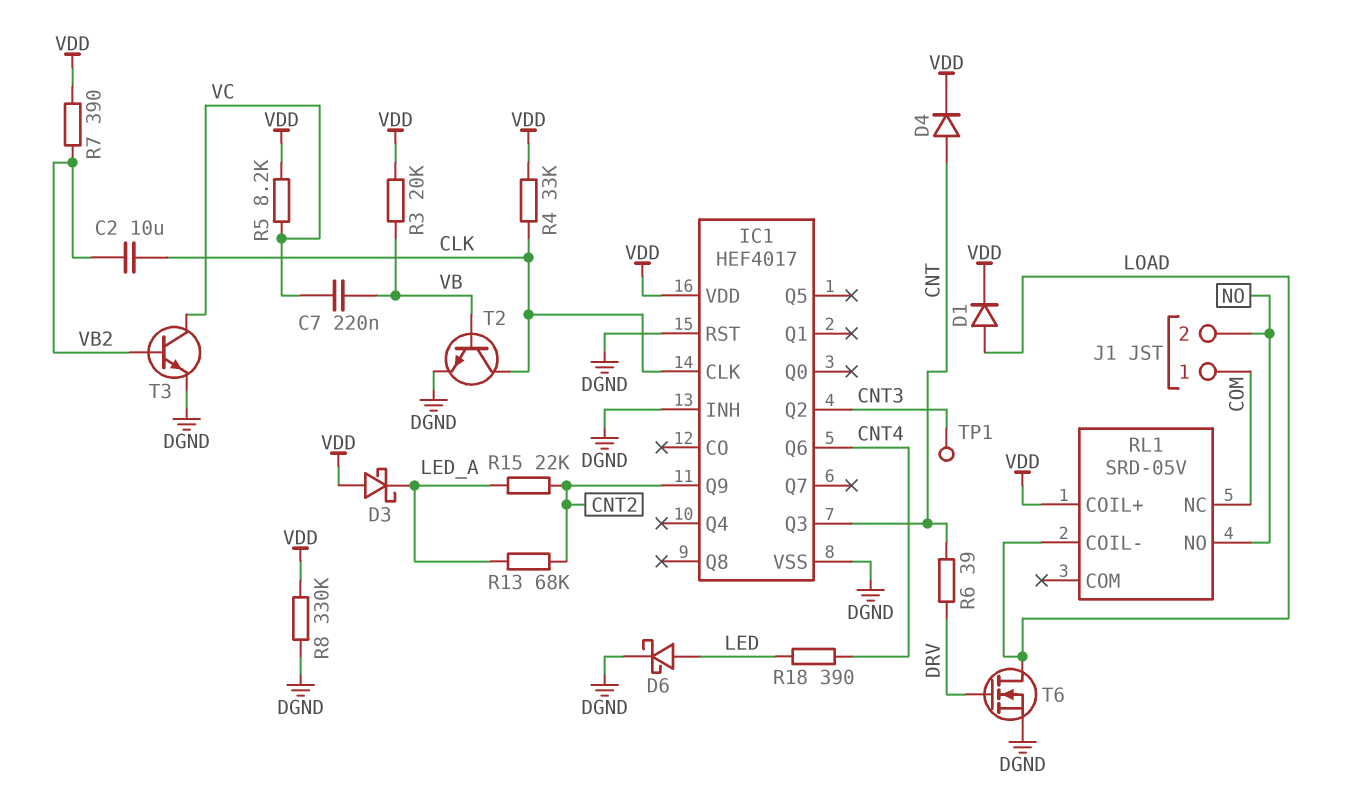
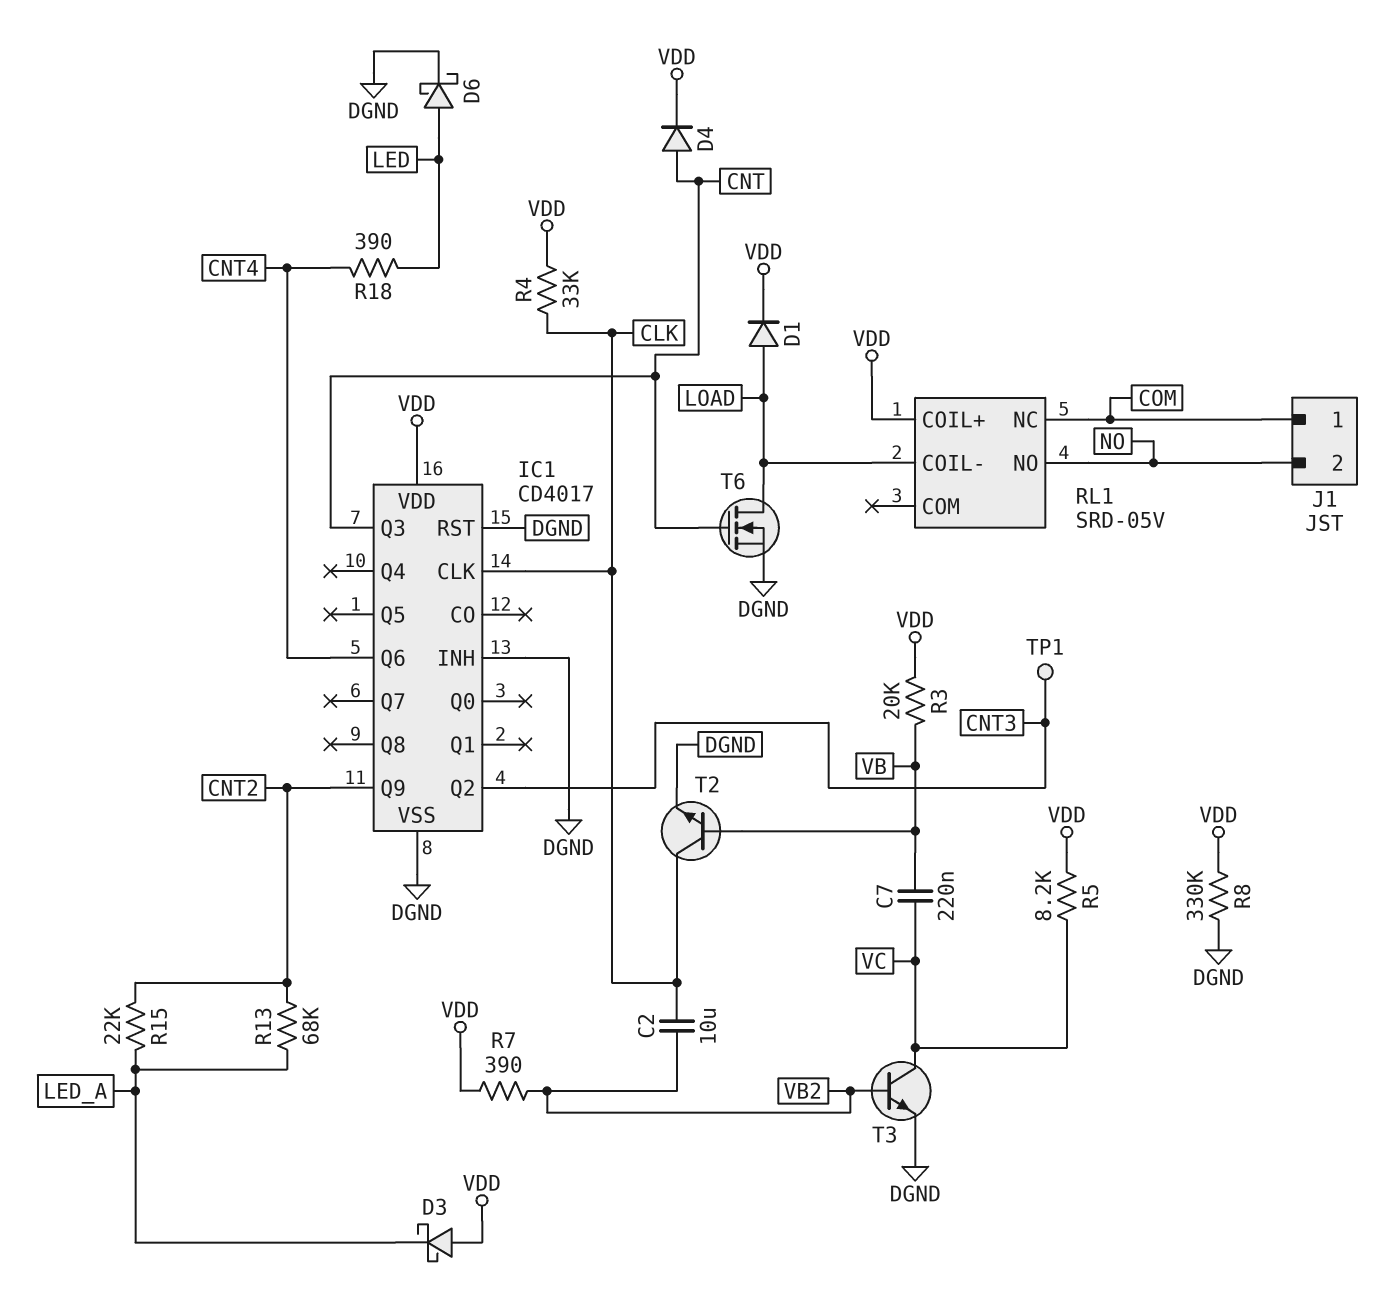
IC1: HEF4017 -> CD4017
R6: 39 (CNT, DRV) -> none
T6: NMOS (G DRV, D LOAD, S DGND) -> NMOS (G CNT, D LOAD, S DGND)

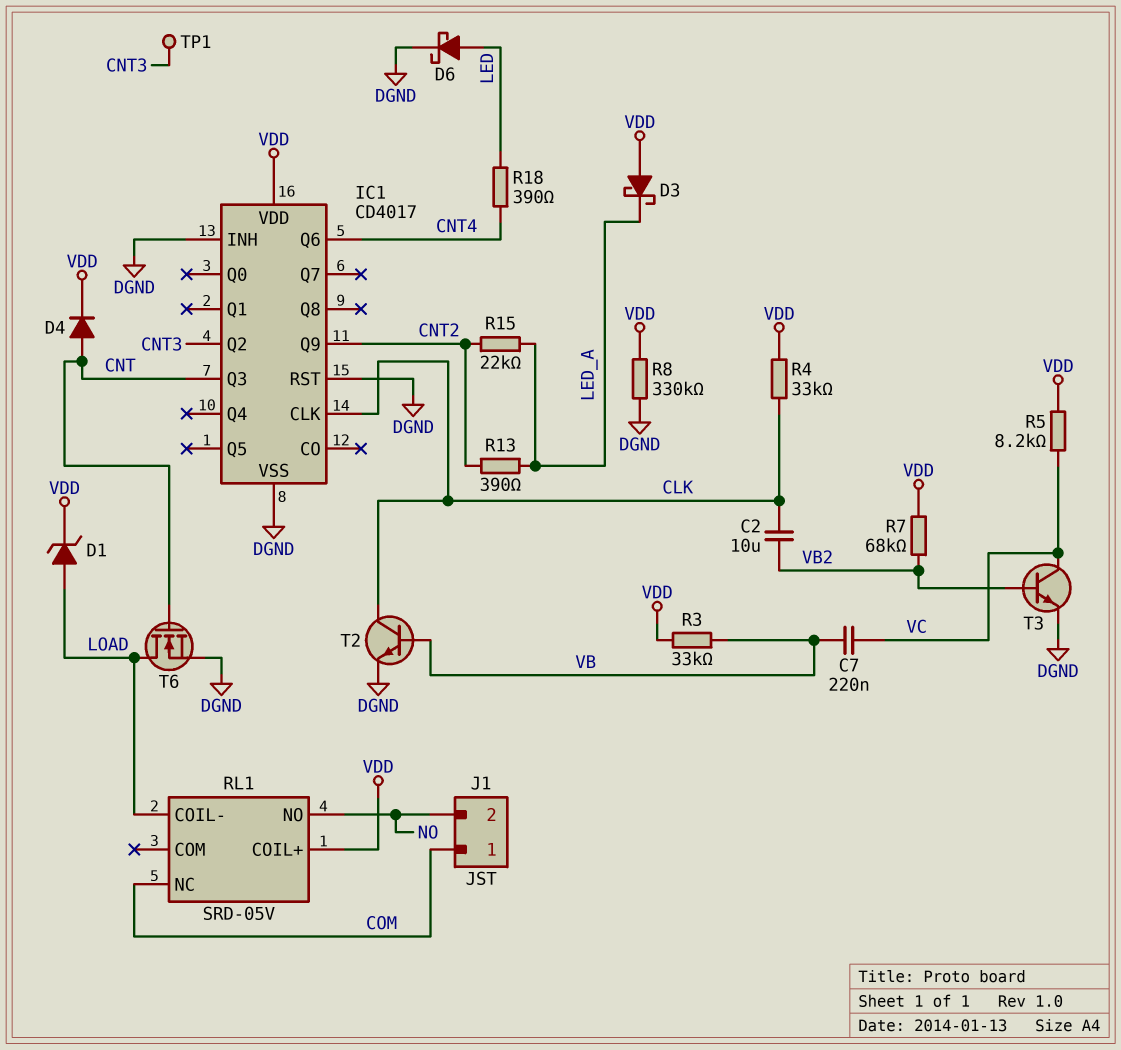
D1: diode (A LOAD, K VDD) -> zener (A LOAD, K VDD)
R3: 20k (VB, VDD) -> 33k (VB, VDD)
R7: 390 (VB2, VDD) -> 68k (VB2, VDD)
R13: 68k (CNT2, LED_A) -> 390 (CNT2, LED_A)

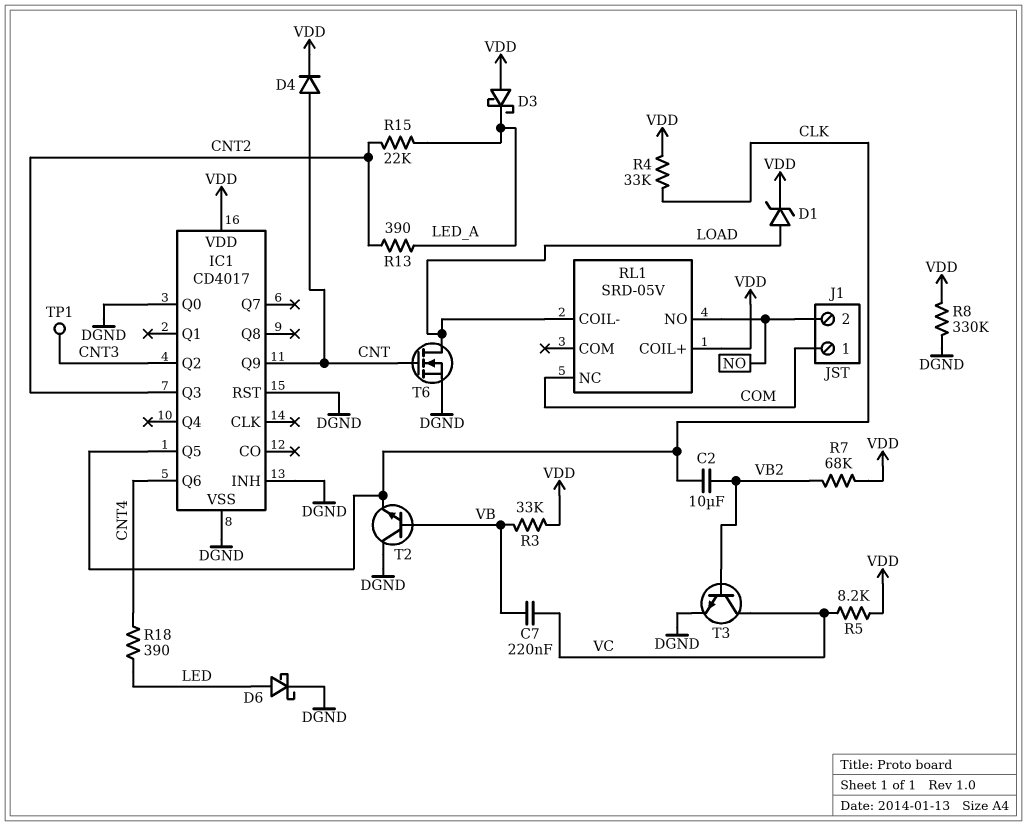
IC1 pin CLK: CLK -> none
IC1 pin Q0: none -> DGND
IC1 pin Q3: CNT -> CNT2
IC1 pin Q5: none -> CLK
IC1 pin Q9: CNT2 -> CNT
T2: NPN (B VB, C CLK, E DGND) -> NPN (B VB, C DGND, E CLK)

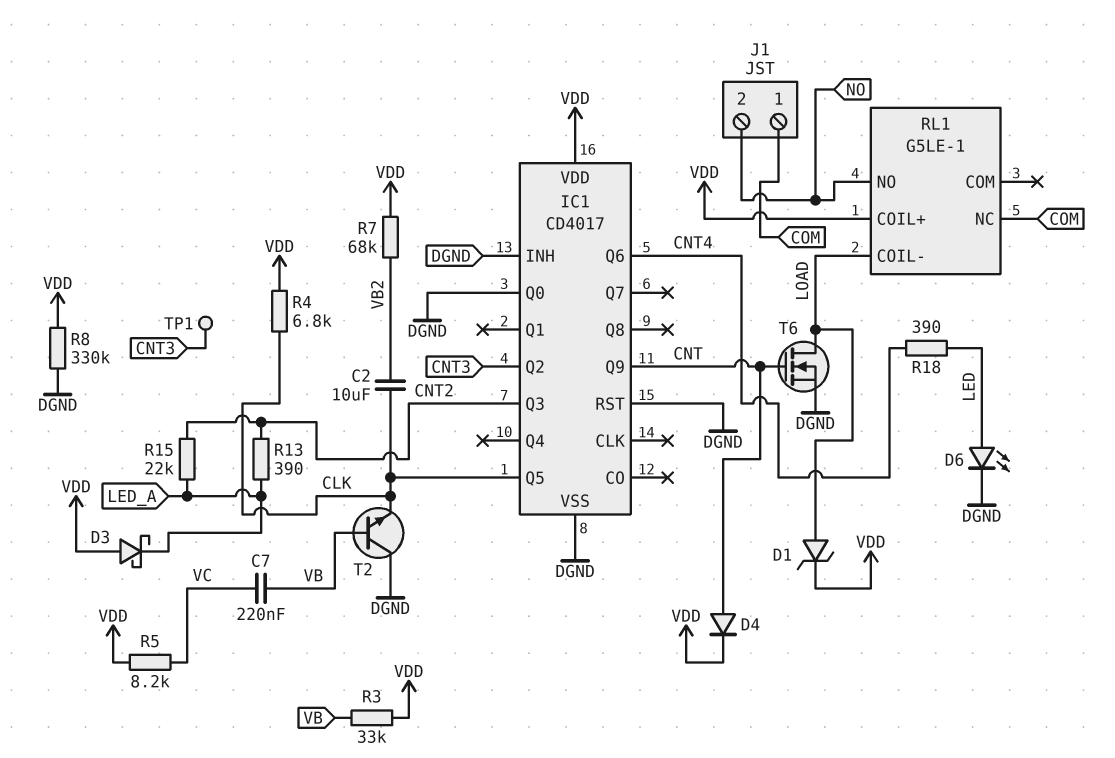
D6: schottky (A LED, K DGND) -> LED (A LED, K DGND)
R4: 33k (CLK, VDD) -> 6.8k (CLK, VDD)
RL1: SRD-05V -> G5LE-1
T3: NPN (B VB2, C VC, E DGND) -> none

